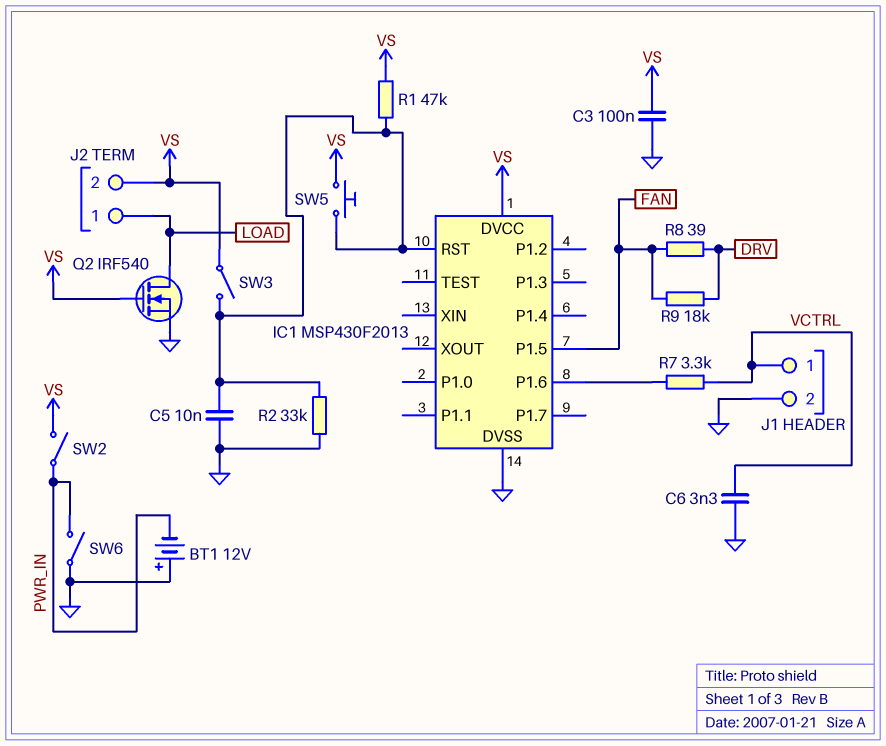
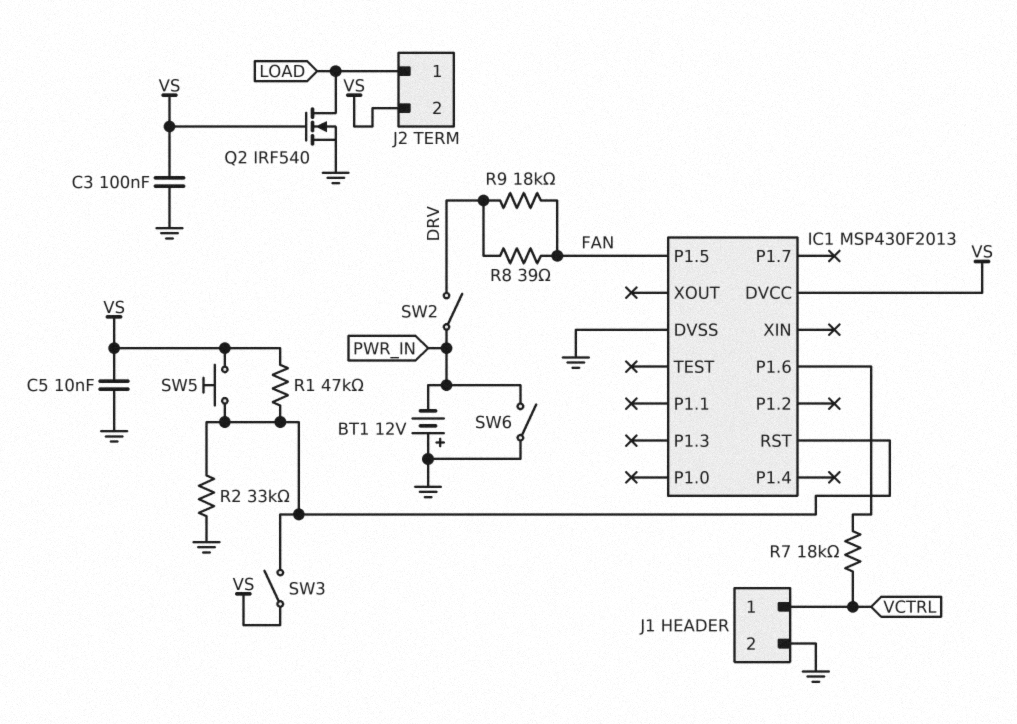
C5: 10nF (GND, IC1/RST) -> 10nF (GND, VS)
C6: 3.3nF (GND, VCTRL) -> none
R7: 3.3k (IC1/P1.6, VCTRL) -> 18k (IC1/P1.6, VCTRL)
SW2: switch (PWR_IN, VS) -> switch (DRV, PWR_IN)

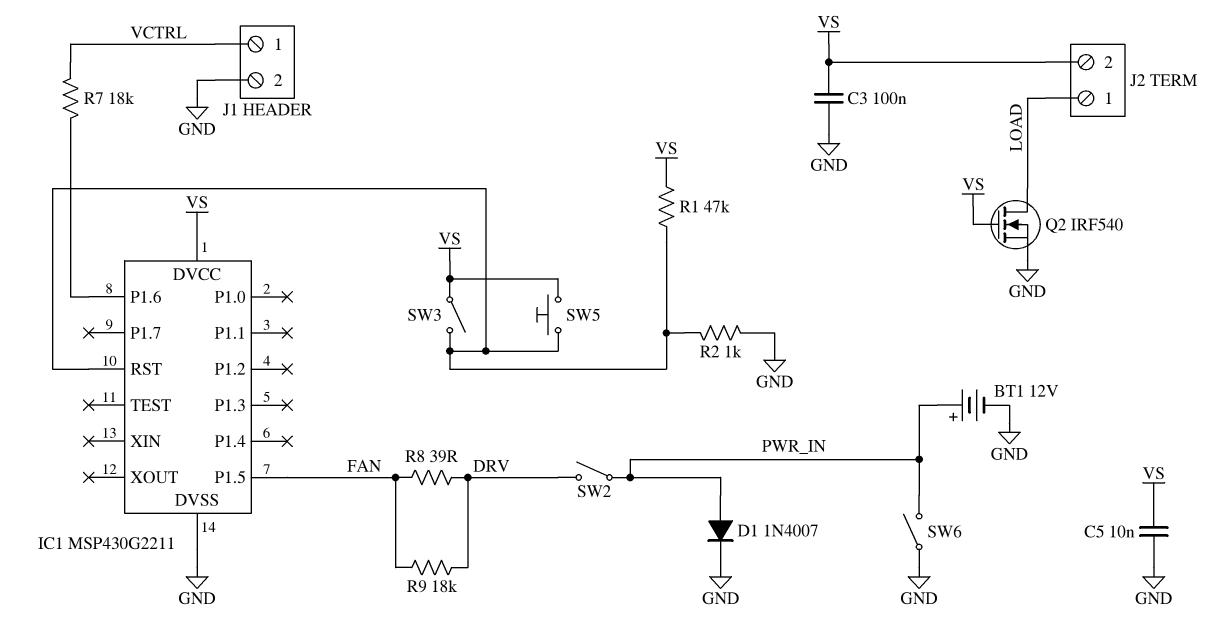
BT1: 12V (plus GND, minus PWR_IN) -> 12V (plus PWR_IN, minus GND)
D1: none -> diode 1N4007 (A PWR_IN, K GND)
IC1: MSP430F2013 -> MSP430G2211
R2: 33k (GND, IC1/RST) -> 1k (GND, IC1/RST)

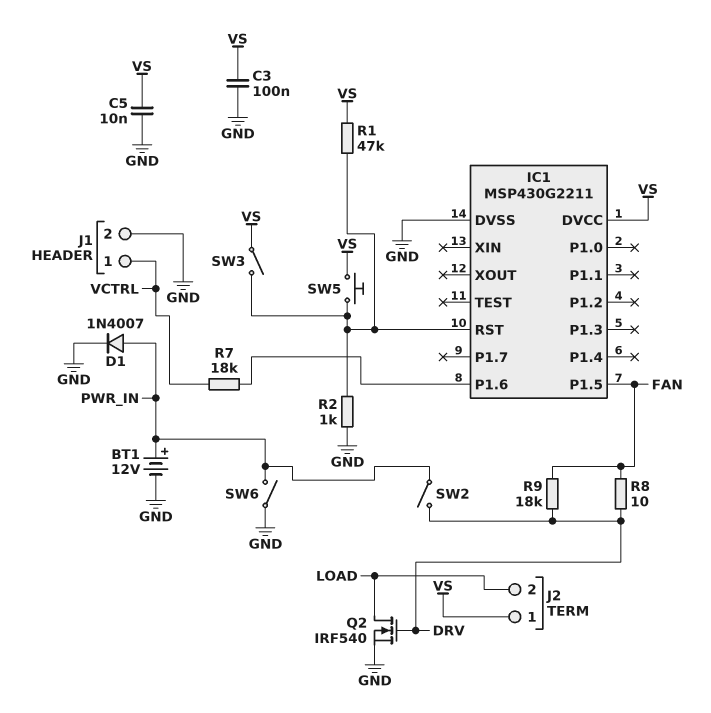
J2 pin 1: LOAD -> VS
J2 pin 2: VS -> LOAD
Q2: NMOS IRF540 (G VS, D LOAD, S GND) -> NMOS IRF540 (G DRV, D LOAD, S GND)
R8: 39 (DRV, FAN) -> 10 (DRV, FAN)

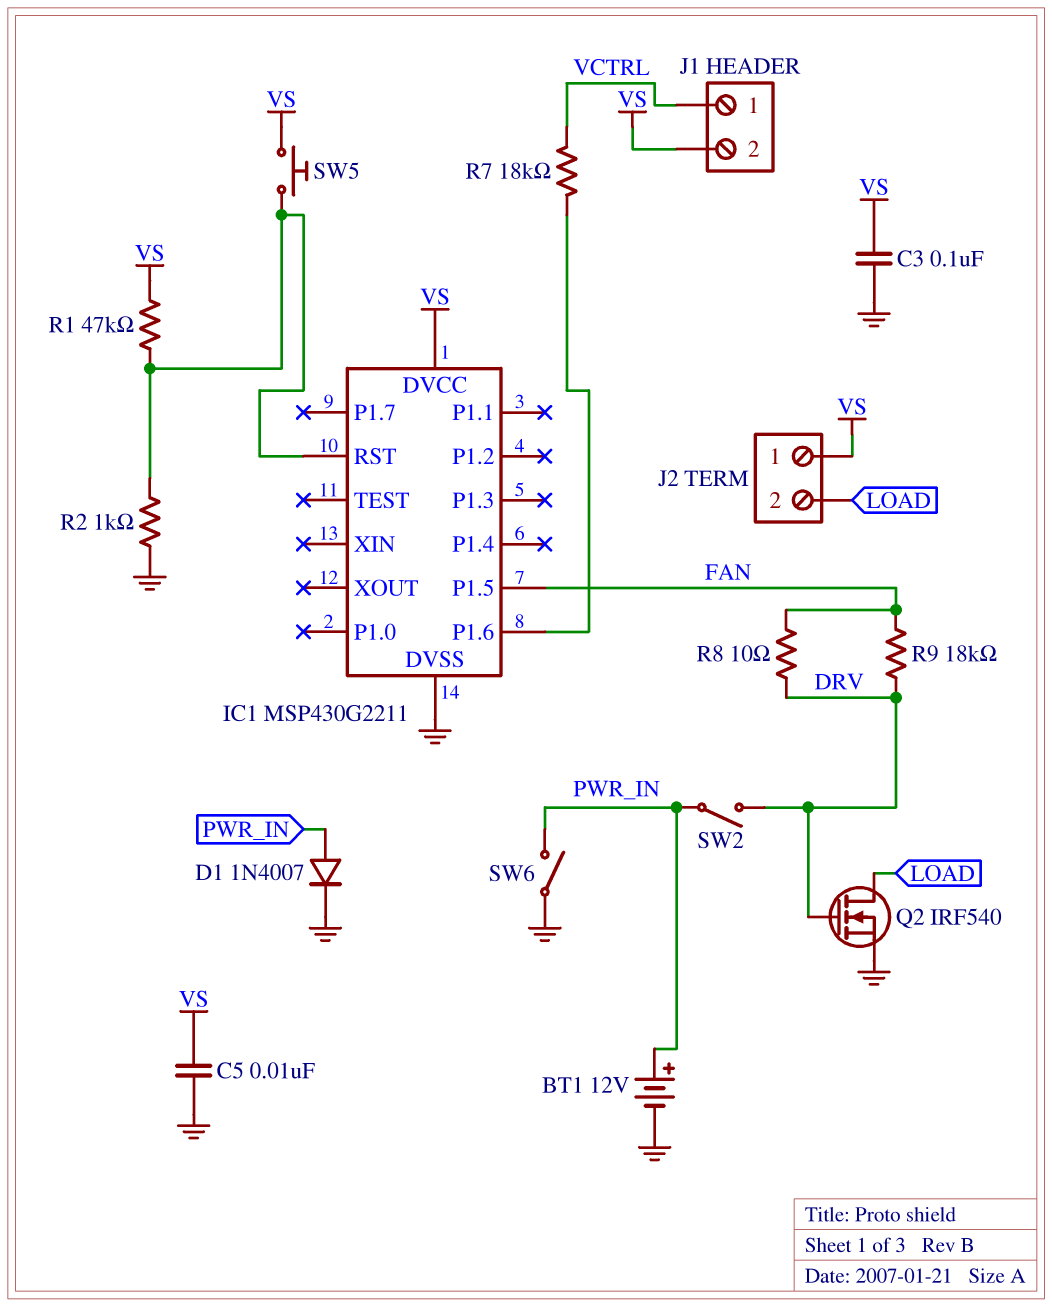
J1 pin 2: GND -> VS
SW3: switch (IC1/RST, VS) -> none

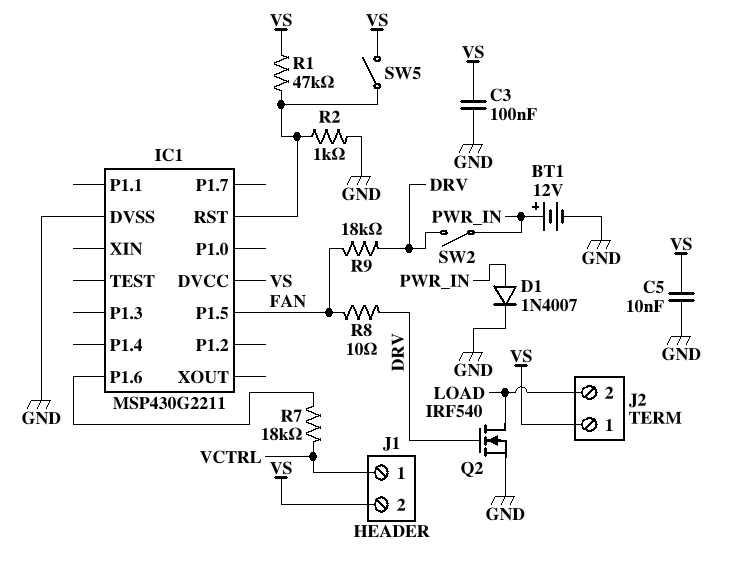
SW5: button (IC1/RST, VS) -> switch (IC1/RST, VS)
SW6: switch (GND, PWR_IN) -> none

